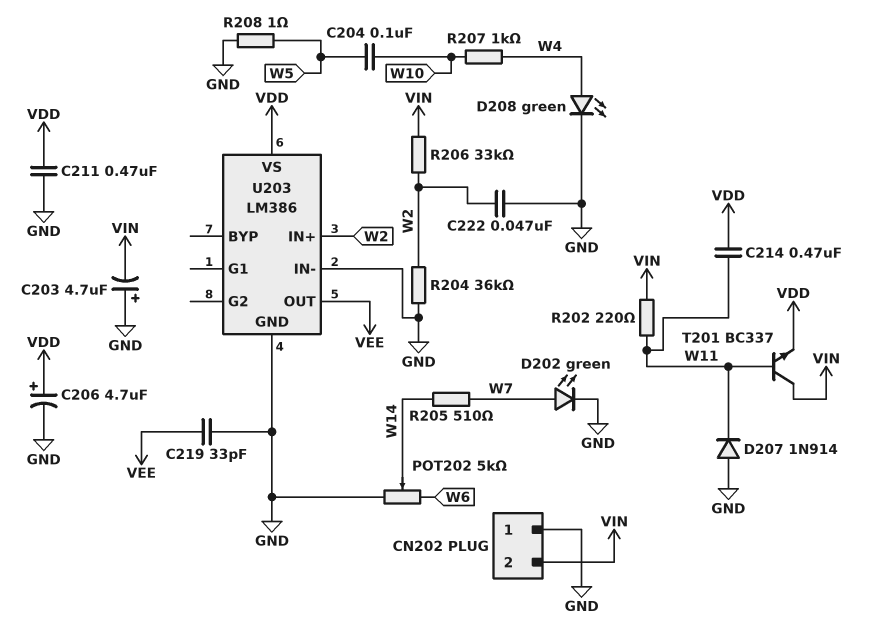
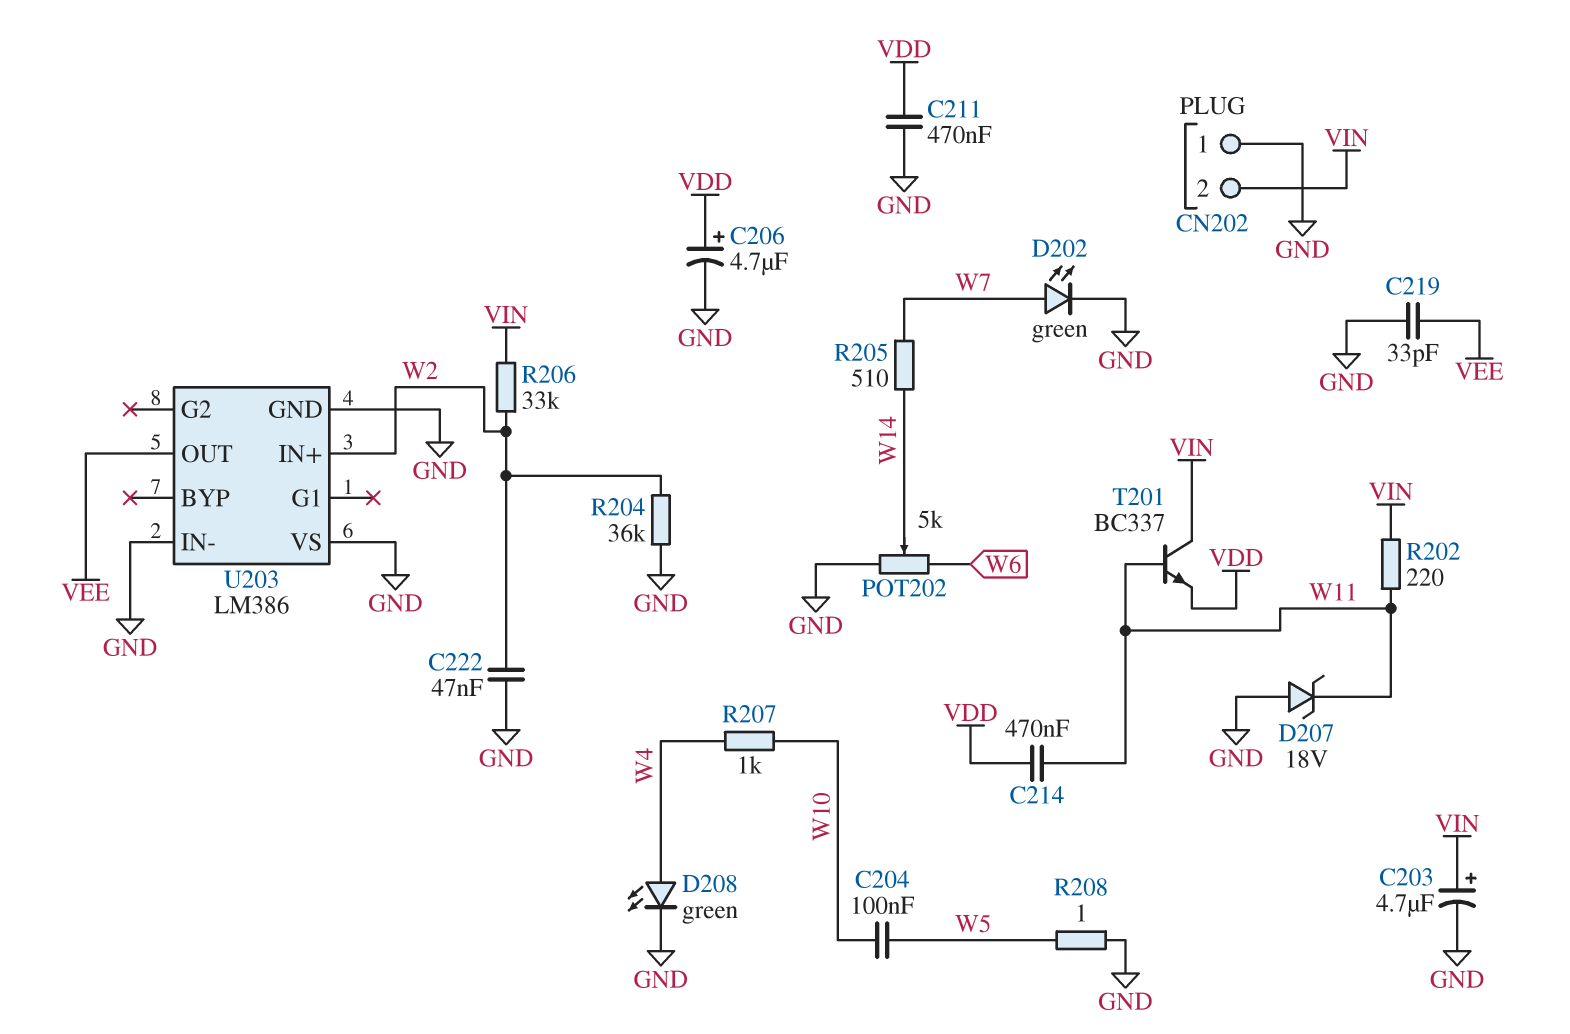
C203: 4.7uF (plus GND, minus VIN) -> 4.7uF (plus VIN, minus GND)
D207: diode 1N914 (A GND, K W11) -> zener 18V (A GND, K W11)
U203 pin VS: VDD -> GND

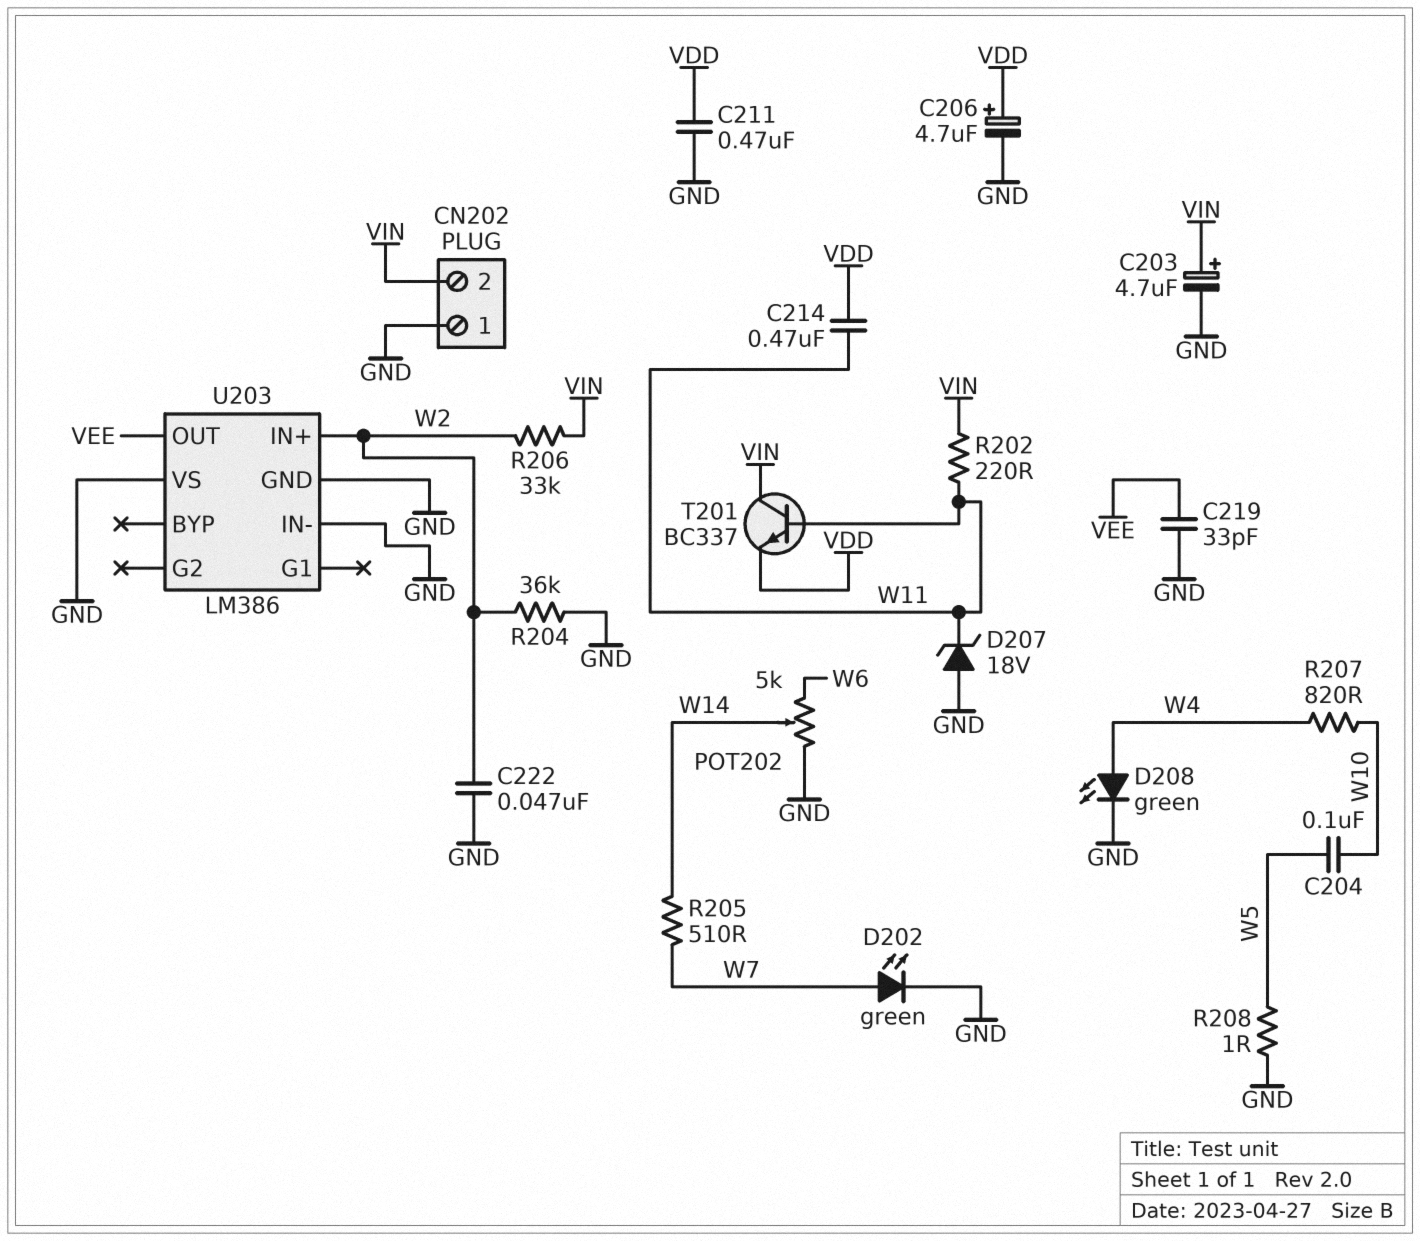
R207: 1k (W4, W10) -> 820 (W4, W10)

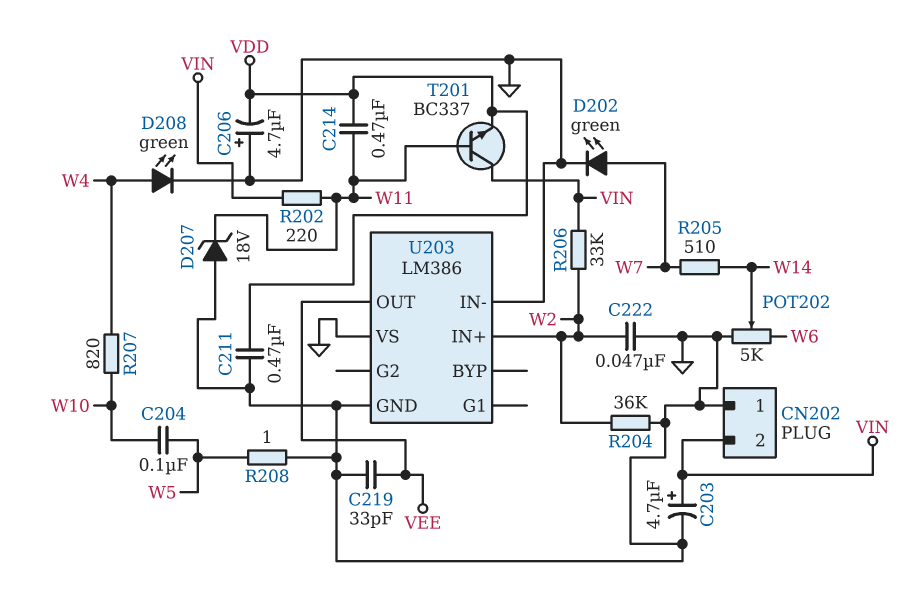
C206: 4.7uF (plus VDD, minus GND) -> 4.7uF (plus GND, minus VDD)

